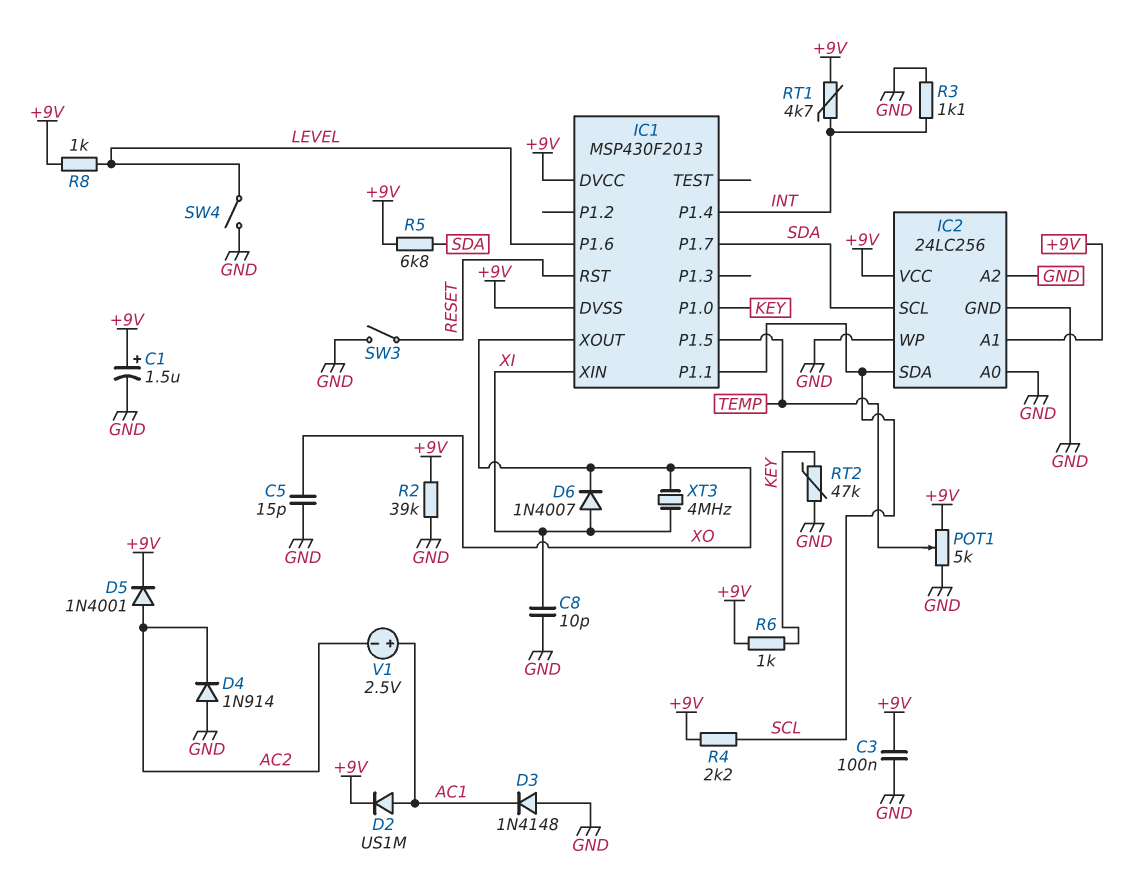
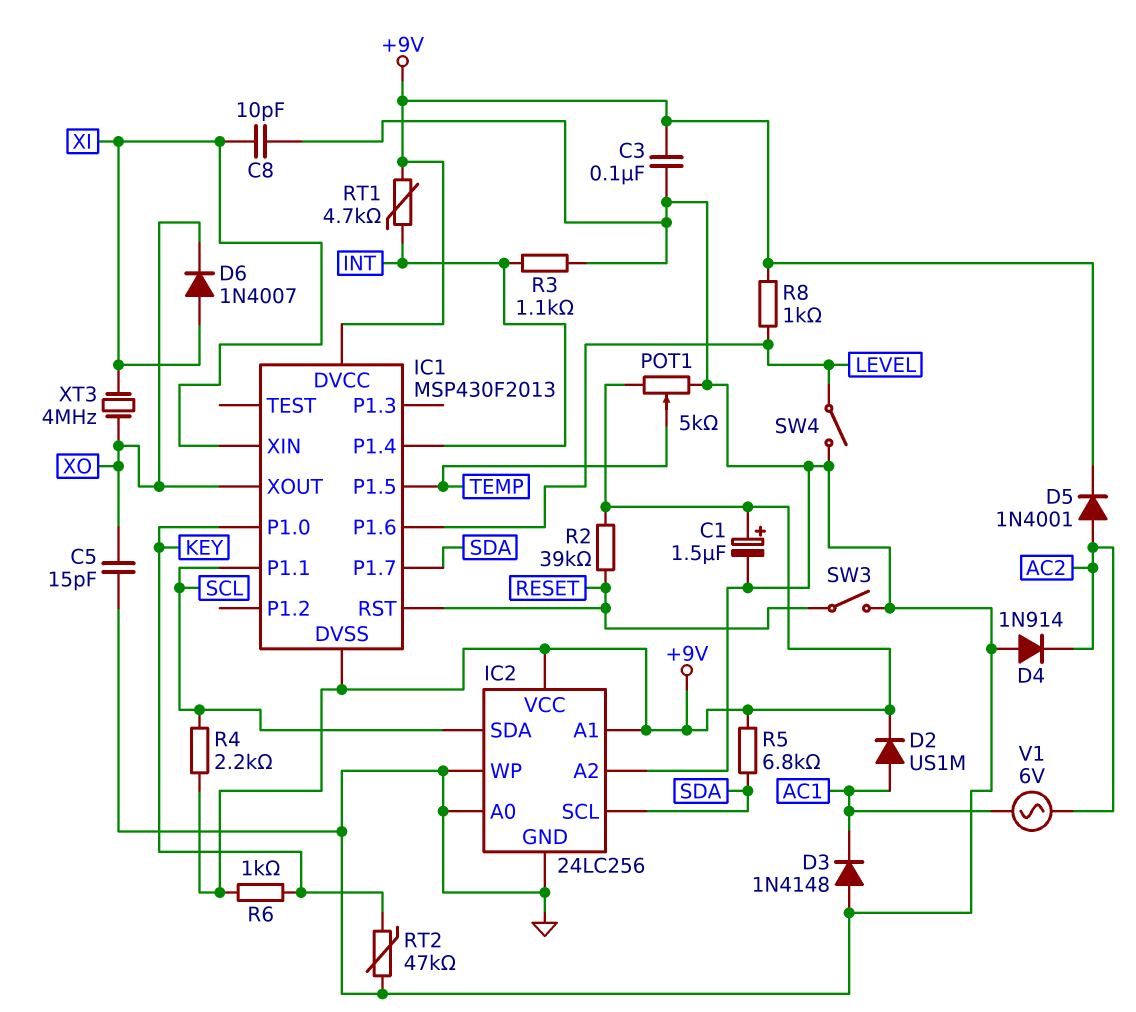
R2: 39k (+9V, GND) -> 39k (+9V, RESET)
V1: 2.5V (plus AC1, minus AC2) -> AC 6V (AC1, AC2)

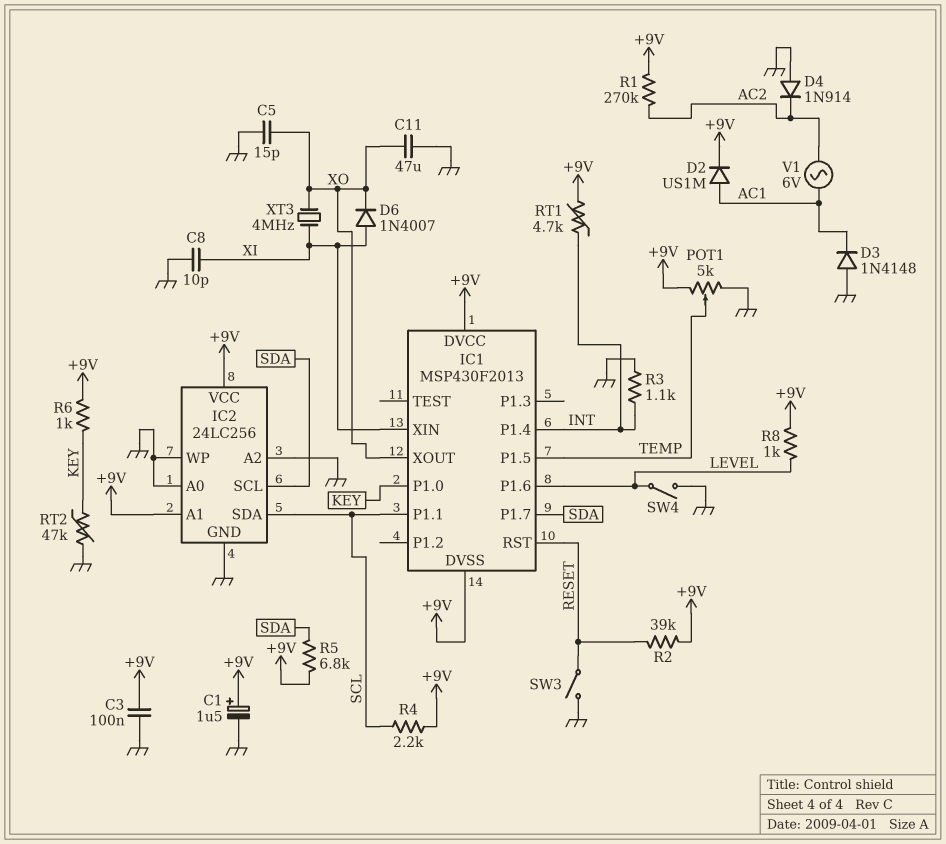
C11: none -> 47uF (GND, XO)
D5: diode 1N4001 (A AC2, K +9V) -> none
R1: none -> 270k (+9V, AC2)

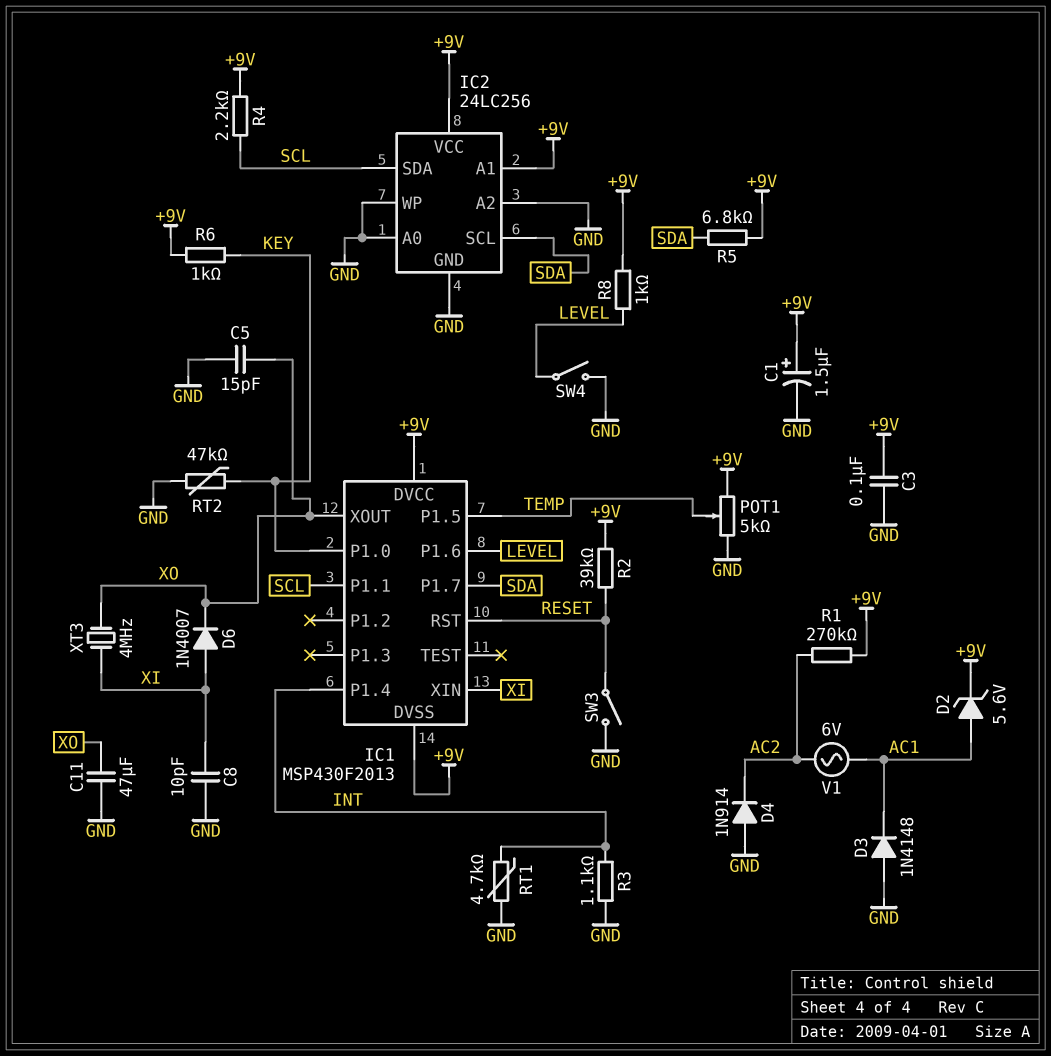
D2: diode US1M (A AC1, K +9V) -> zener 5.6V (A AC1, K +9V)
RT1: 4.7k (+9V, INT) -> 4.7k (GND, INT)

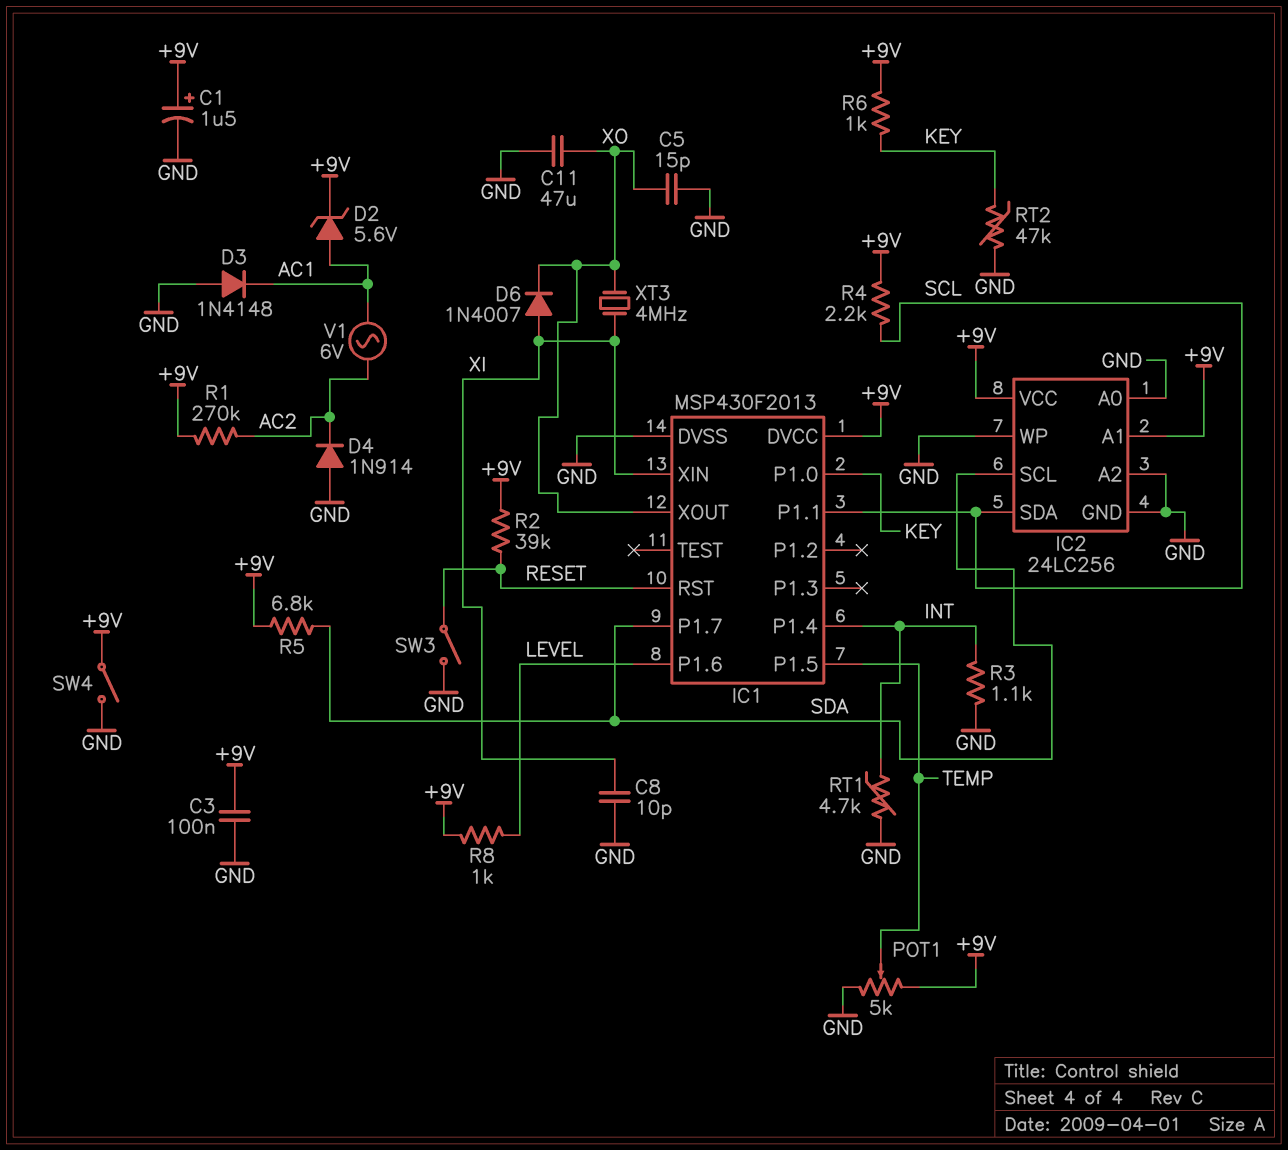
IC1 pin DVSS: +9V -> GND
SW4: switch (GND, LEVEL) -> switch (+9V, GND)

